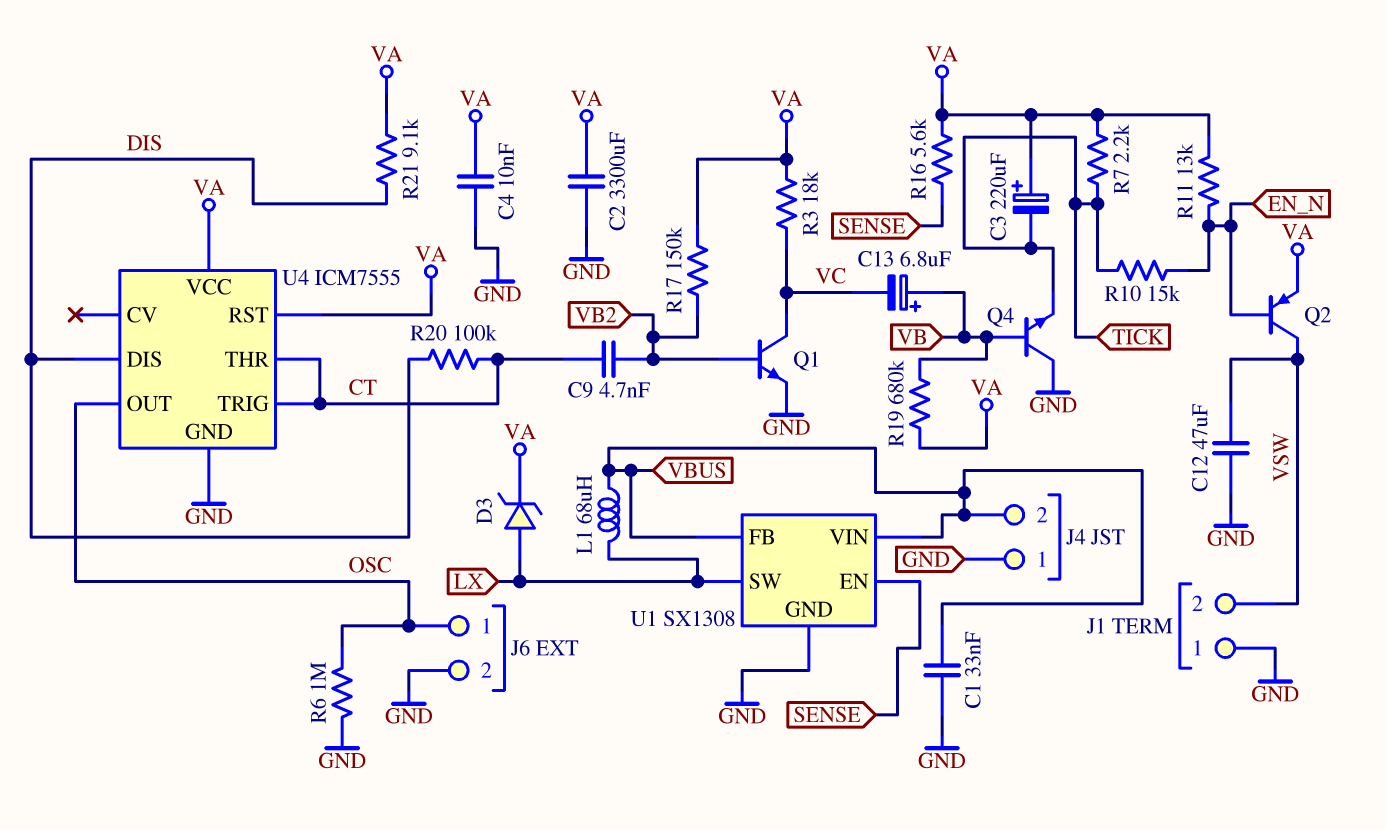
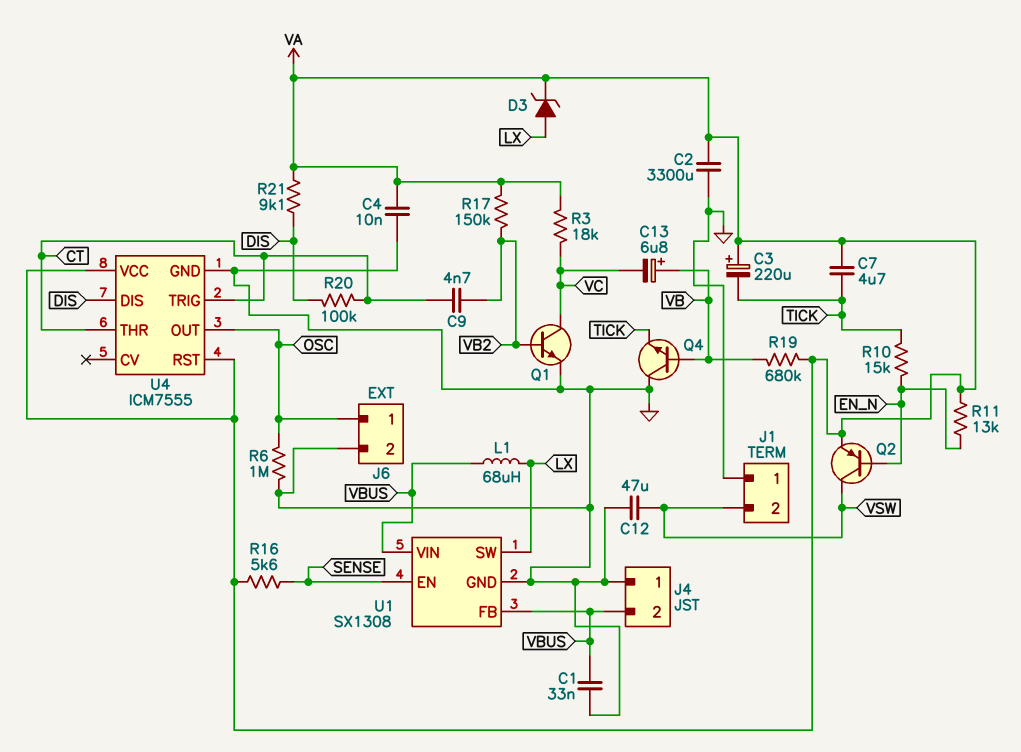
C7: none -> 4.7uF (TICK, VA)
R7: 2.2k (TICK, VA) -> none

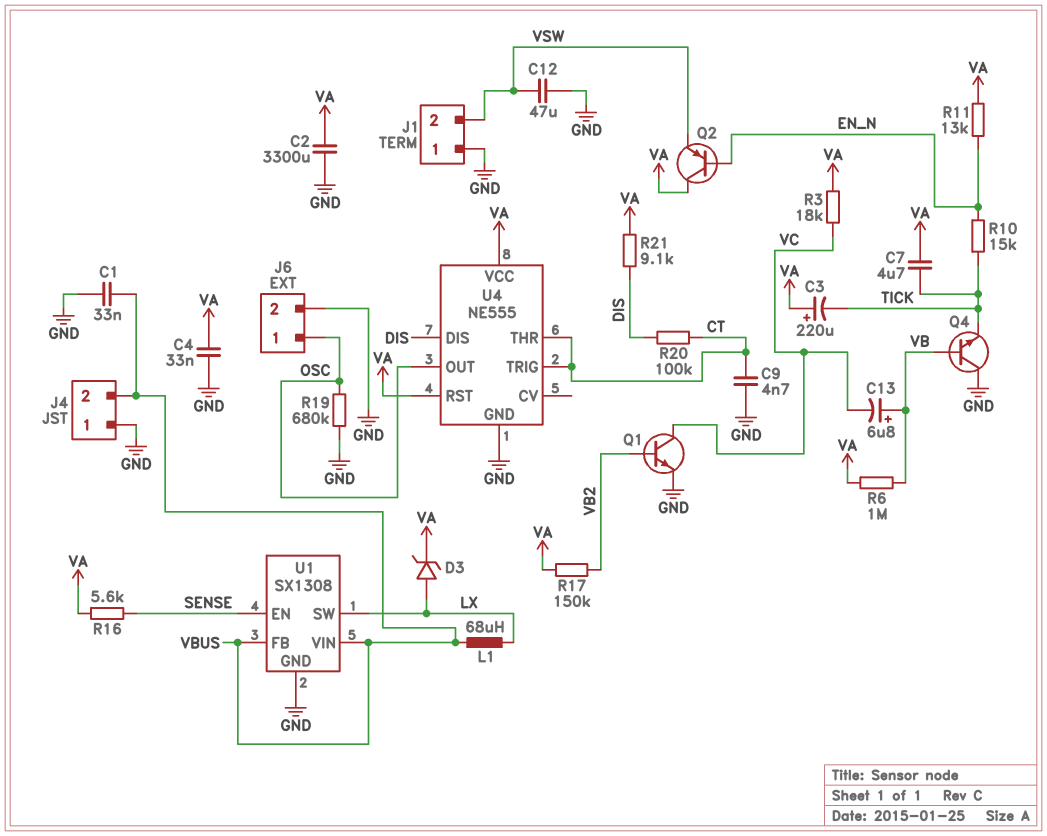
C4: 10nF (GND, VA) -> 33nF (GND, VA)
C9: 4.7nF (CT, VB2) -> 4.7nF (CT, GND)
Q2: PNP (B EN_N, C VSW, E VA) -> PNP (B EN_N, C VA, E VSW)
R6: 1M (GND, OSC) -> 1M (VA, VB)
R19: 680k (VA, VB) -> 680k (GND, OSC)
U4: ICM7555 -> NE555

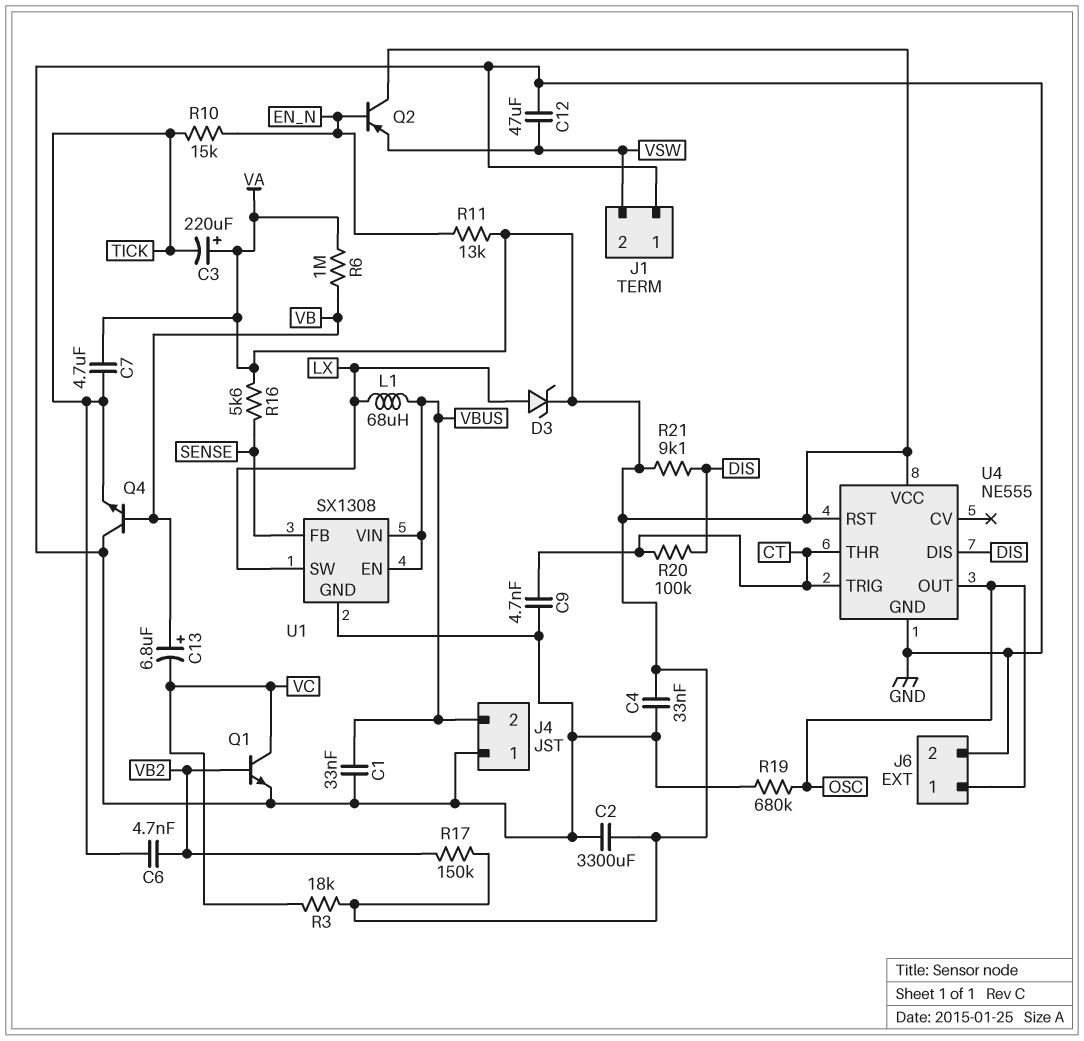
C6: none -> 4.7nF (TICK, VB2)
U1 pin EN: SENSE -> VBUS
U1 pin FB: VBUS -> SENSE

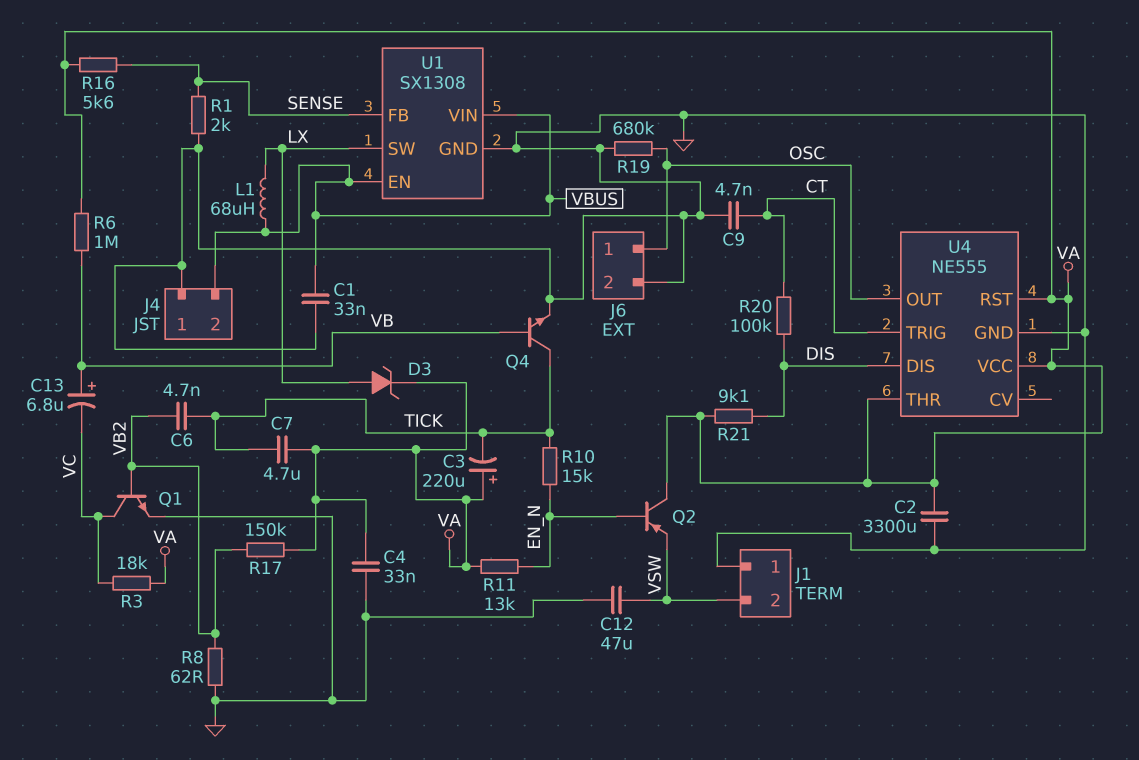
Q4: NPN (B VB, C GND, E TICK) -> NPN (B VB, C TICK, E GND)
R1: none -> 2k (GND, SENSE)
R8: none -> 62 (GND, VB2)
U4 pin THR: CT -> VA

